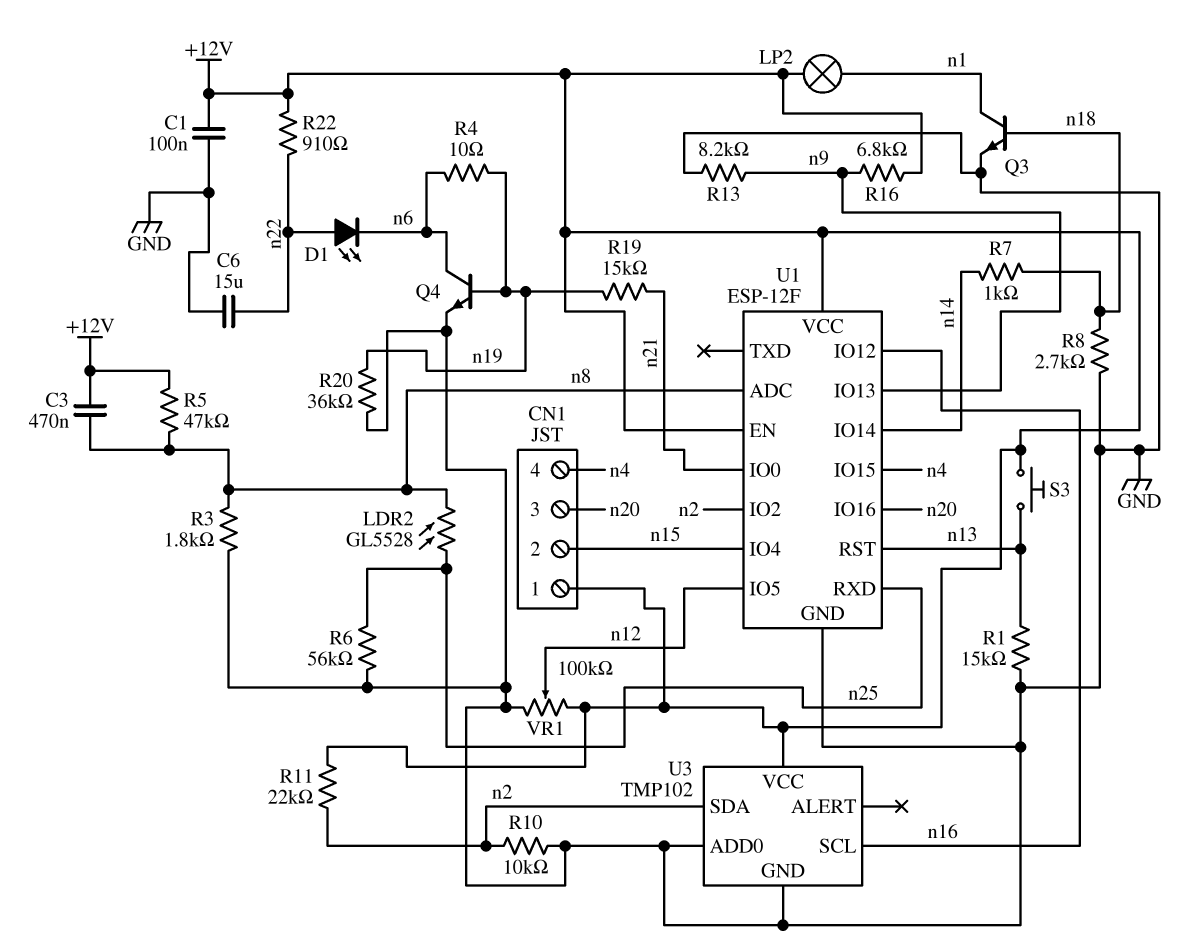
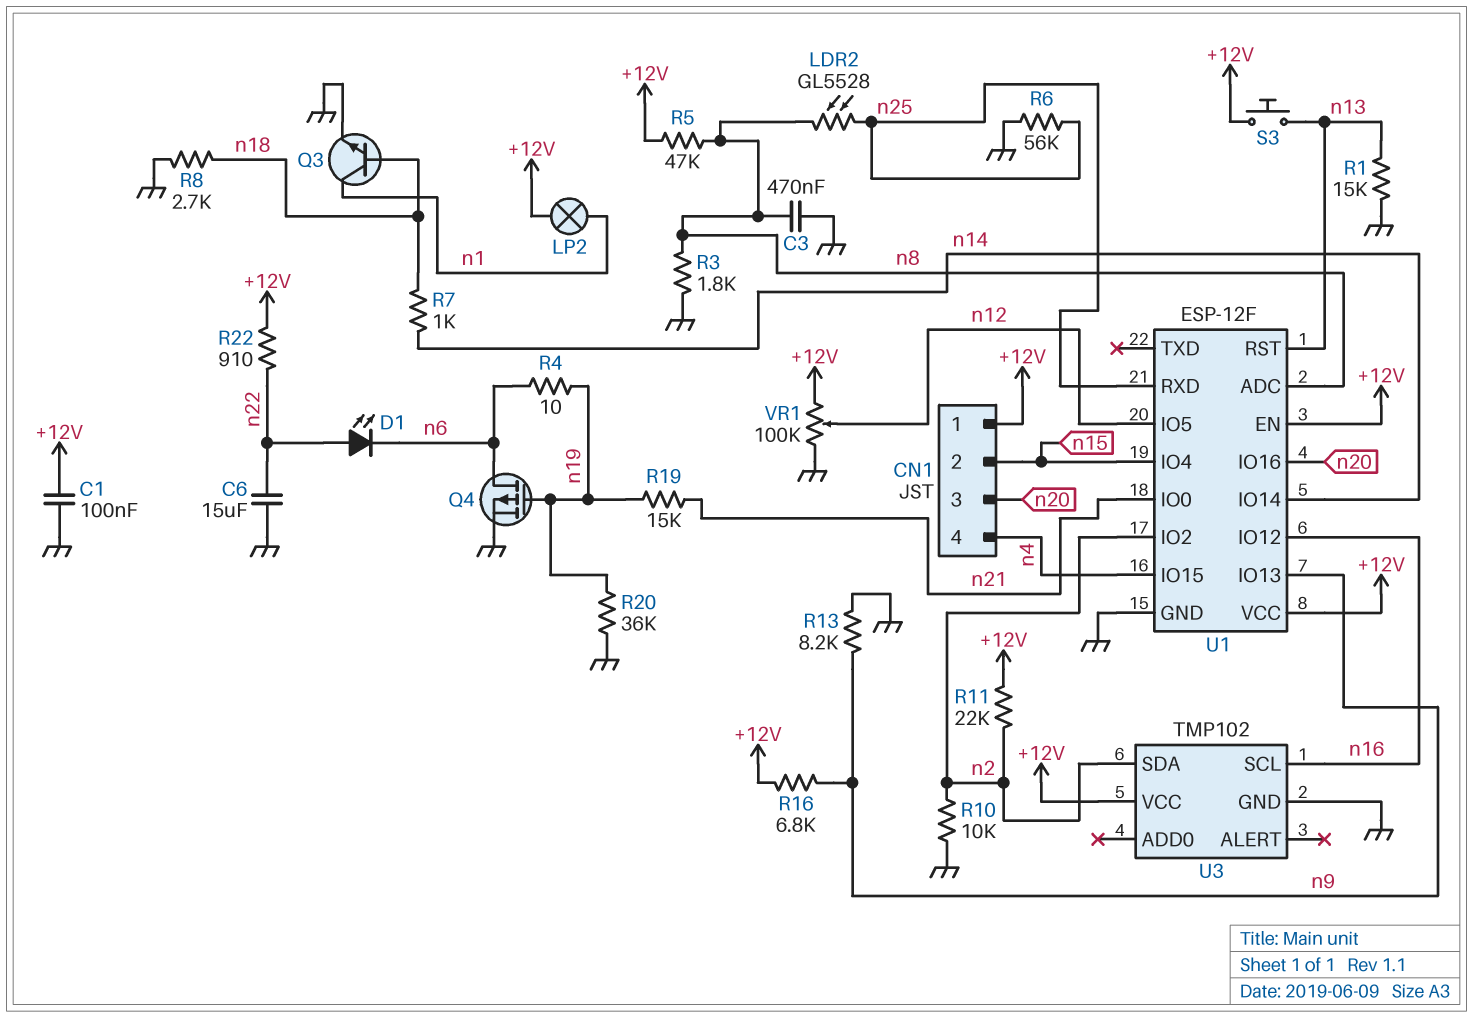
C3: 470nF (+12V, n8) -> 470nF (GND, n8)
Q4: NPN (B n19, C n6, E GND) -> PMOS (G n19, D n6, S GND)
U3 pin ADD0: GND -> none

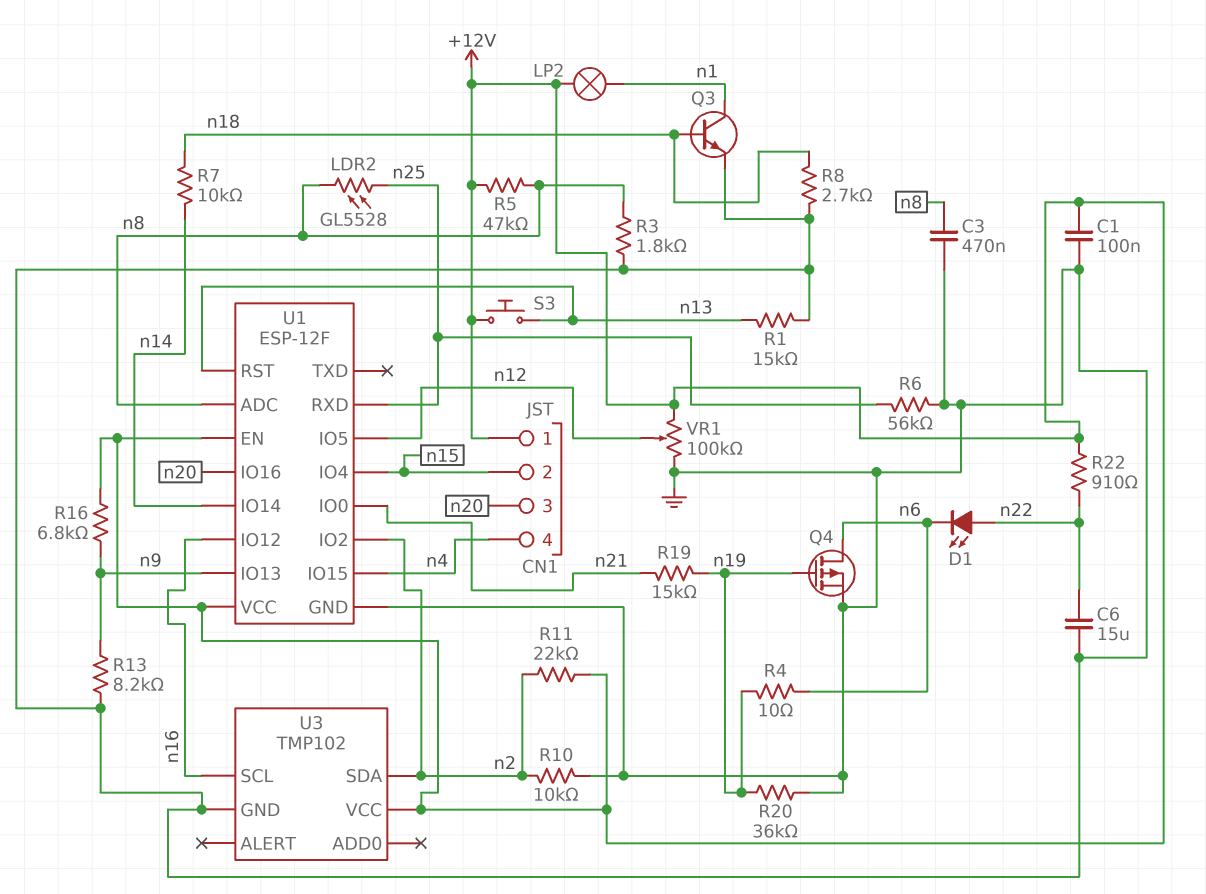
R7: 1k (n14, n18) -> 10k (n14, n18)

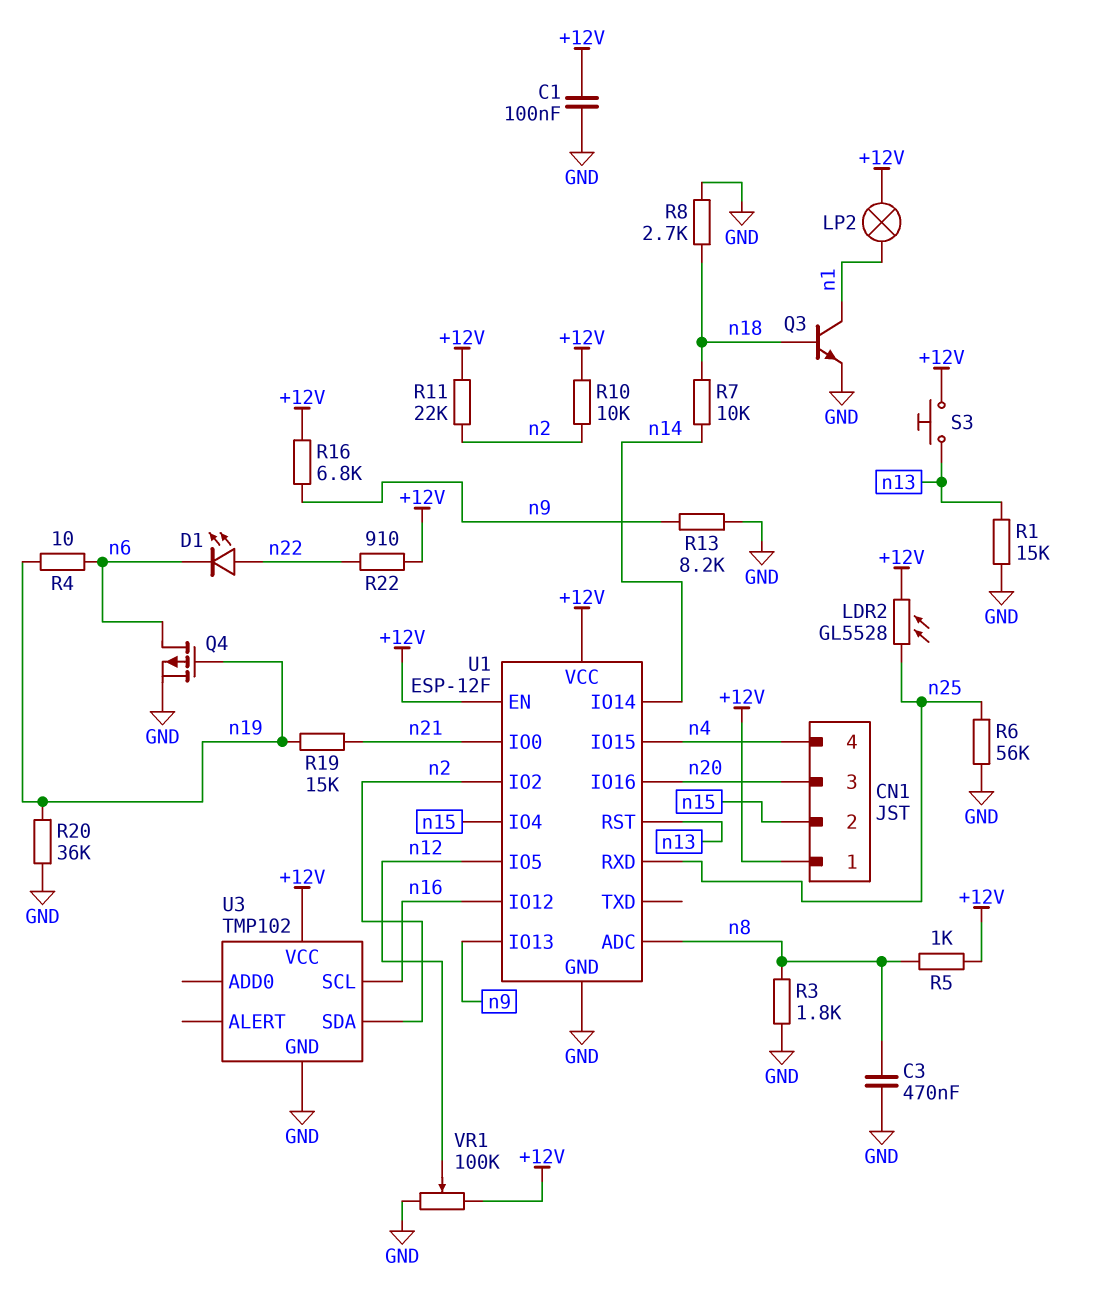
C6: 15uF (GND, n22) -> none
LDR2: GL5528 (n8, n25) -> GL5528 (+12V, n25)
R5: 47k (+12V, n8) -> 1k (+12V, n8)
R10: 10k (GND, n2) -> 10k (+12V, n2)

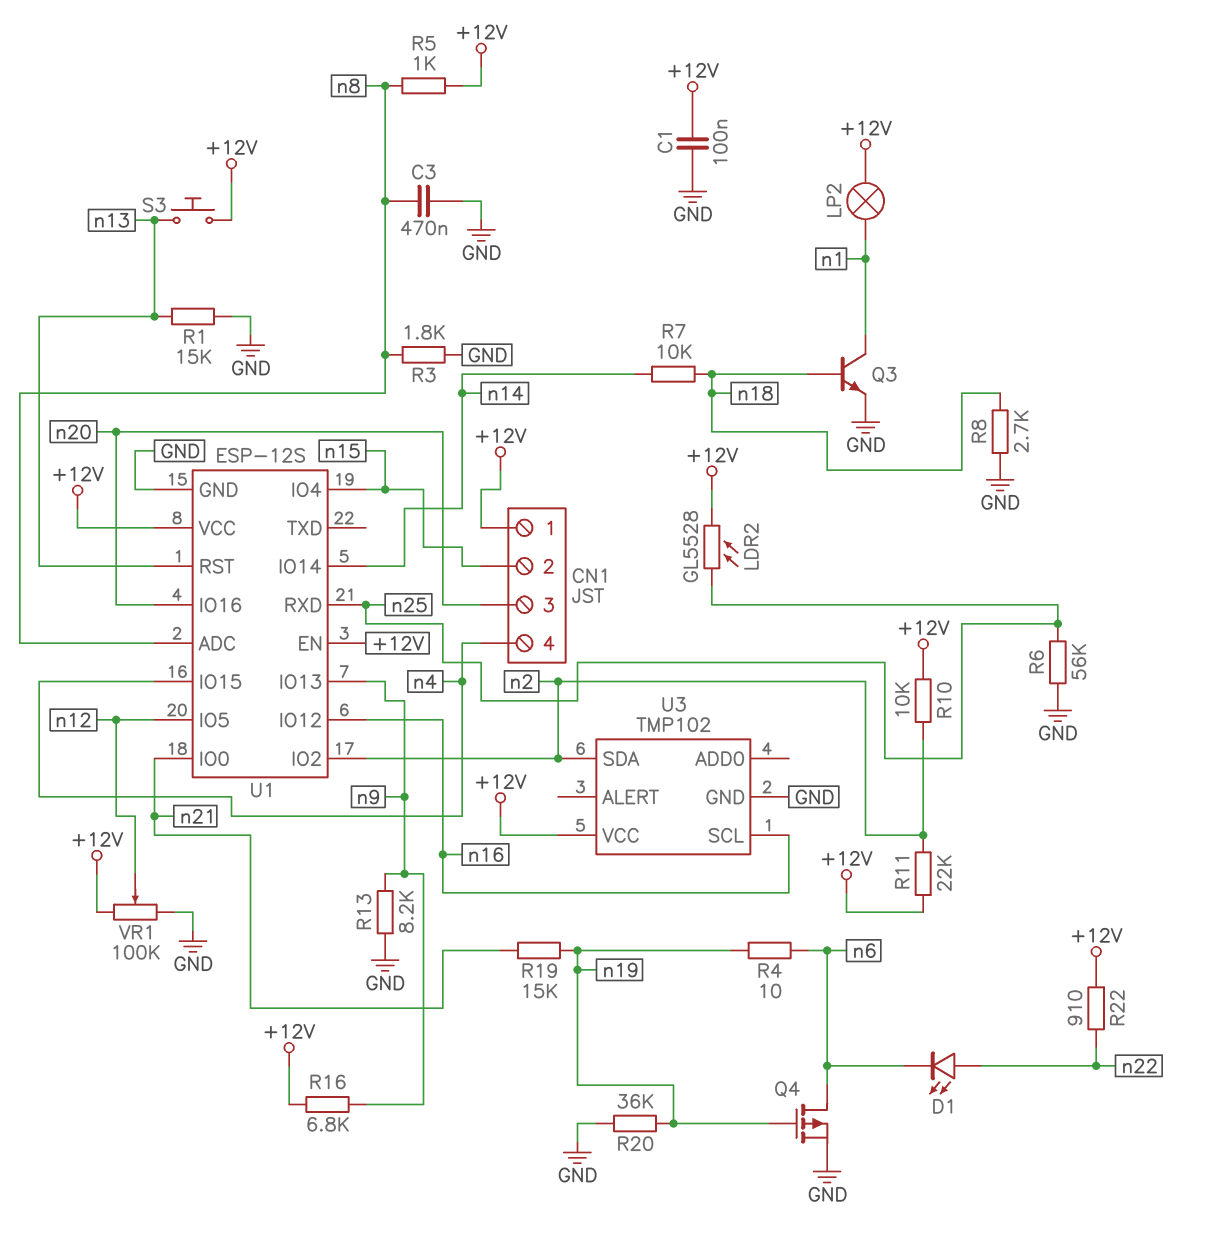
U1: ESP-12F -> ESP-12S

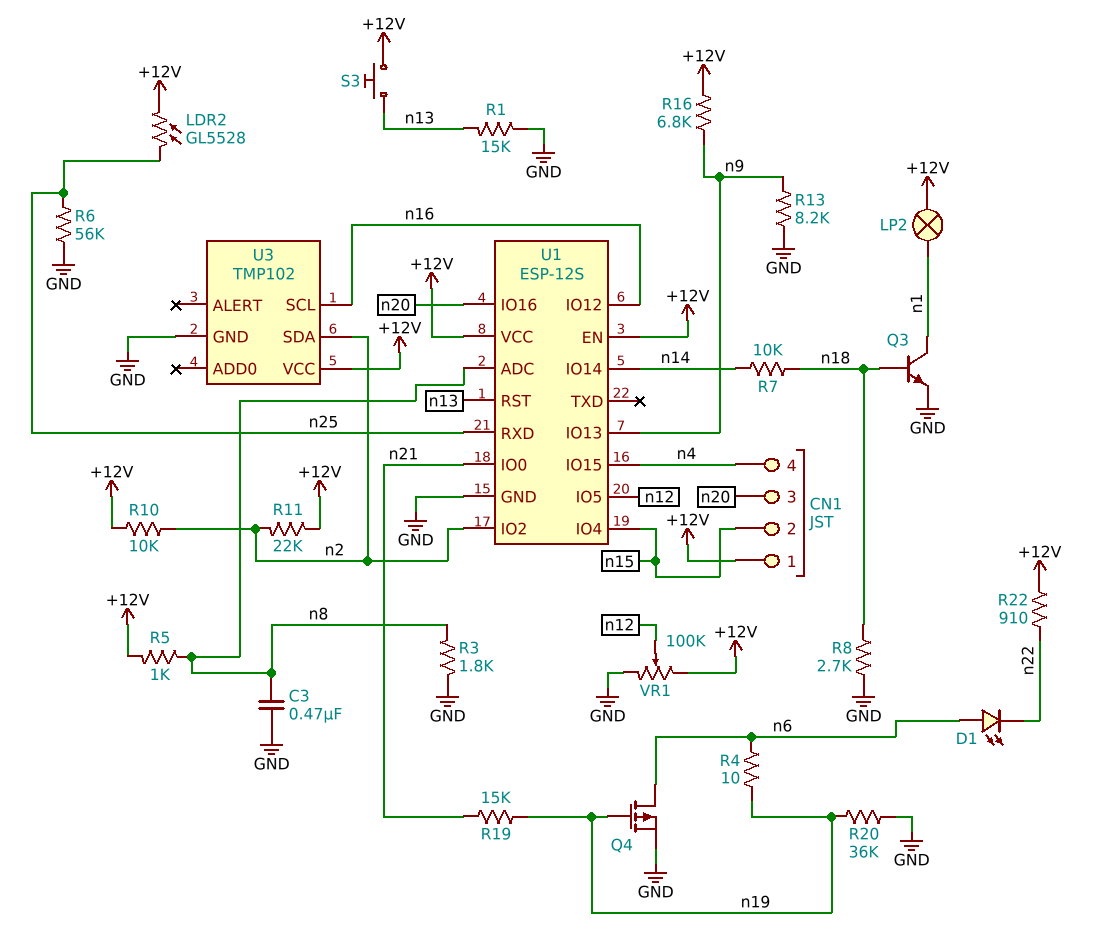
C1: 100nF (+12V, GND) -> none
D1: LED (A n22, K n6) -> LED (A n6, K n22)

